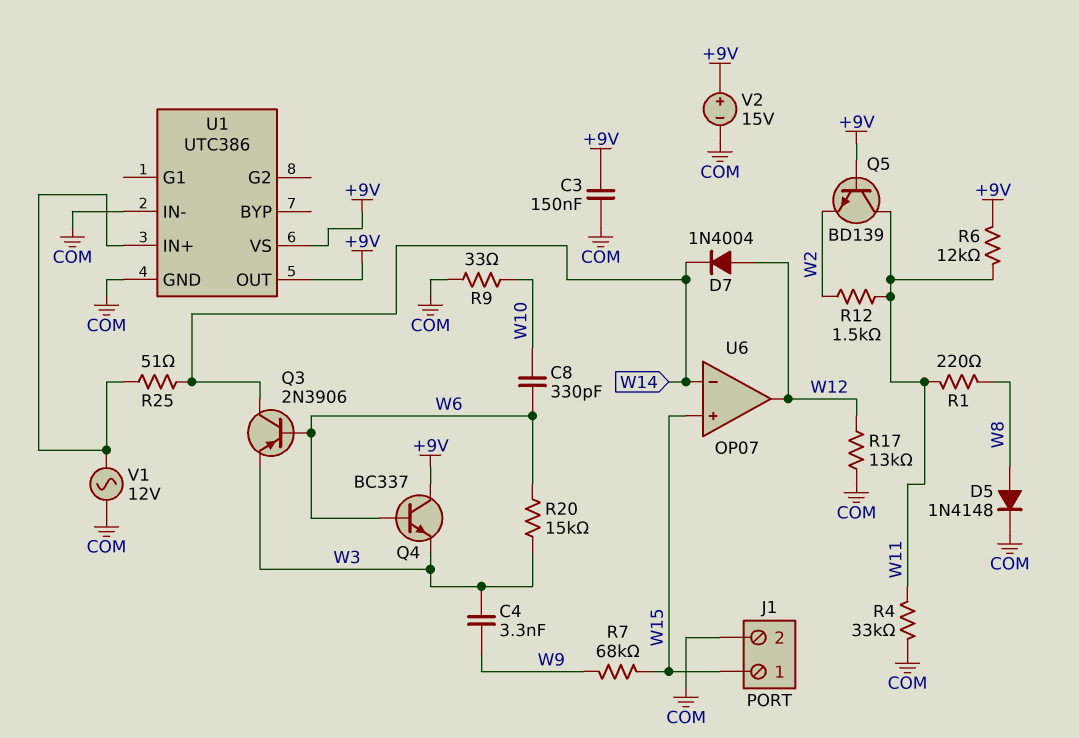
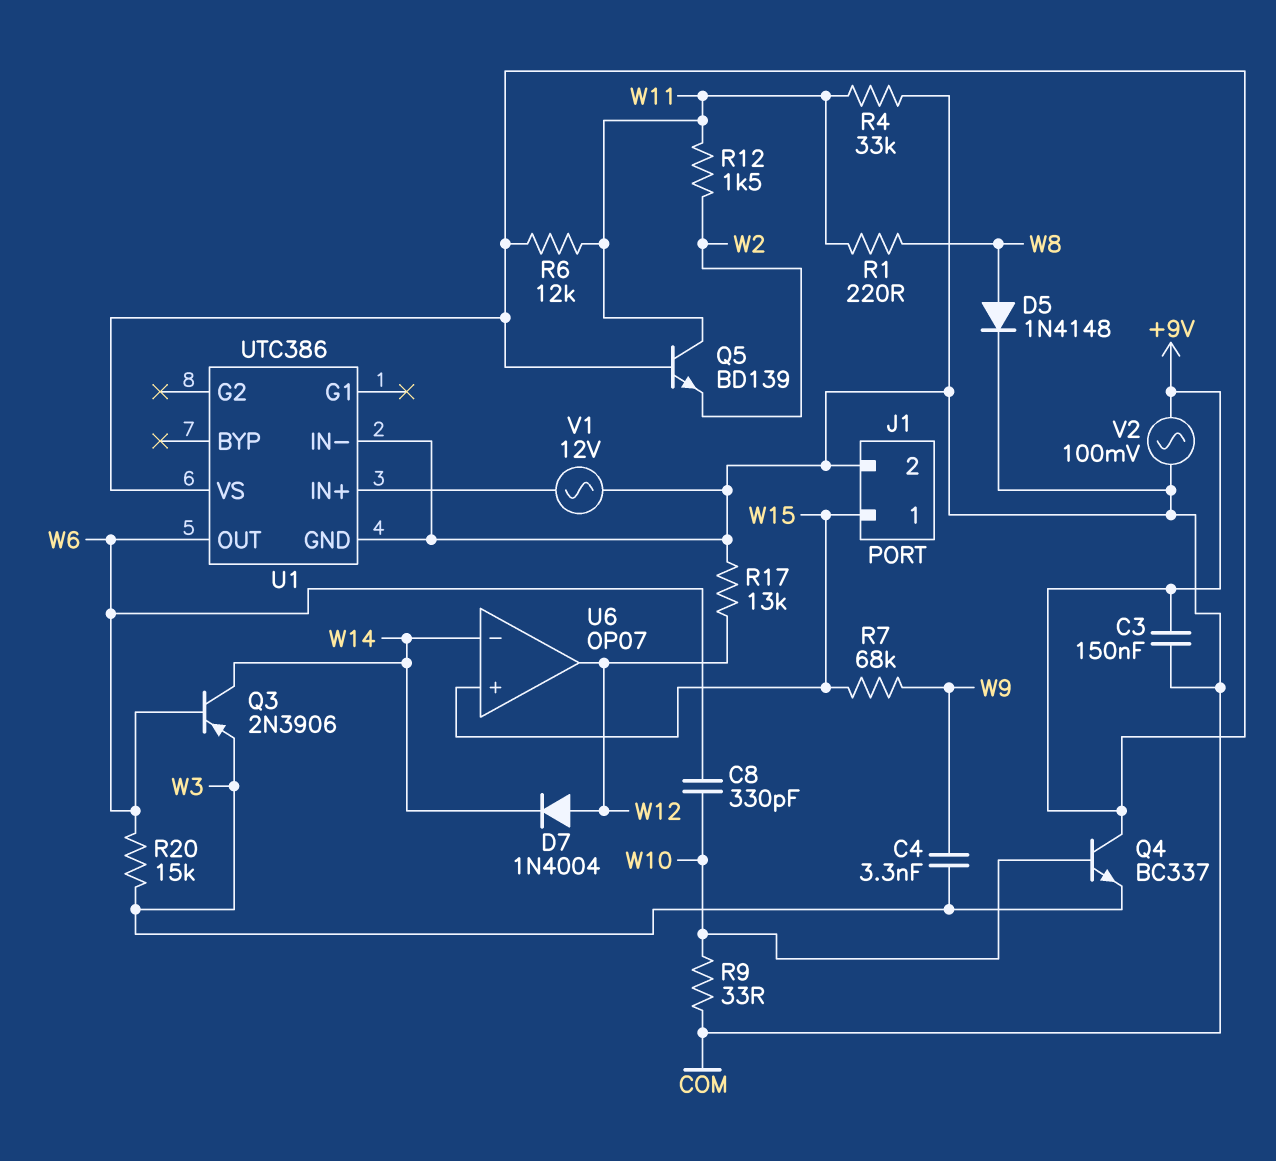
Q4: NPN BC337 (B W6, C +9V, E W3) -> NPN BC337 (B W10, C +9V, E W3)
R25: 51 (U1/IN+, W14) -> none
U1 pin OUT: +9V -> W6
V2: 15V (plus +9V, minus COM) -> AC 100mV (+9V, COM)

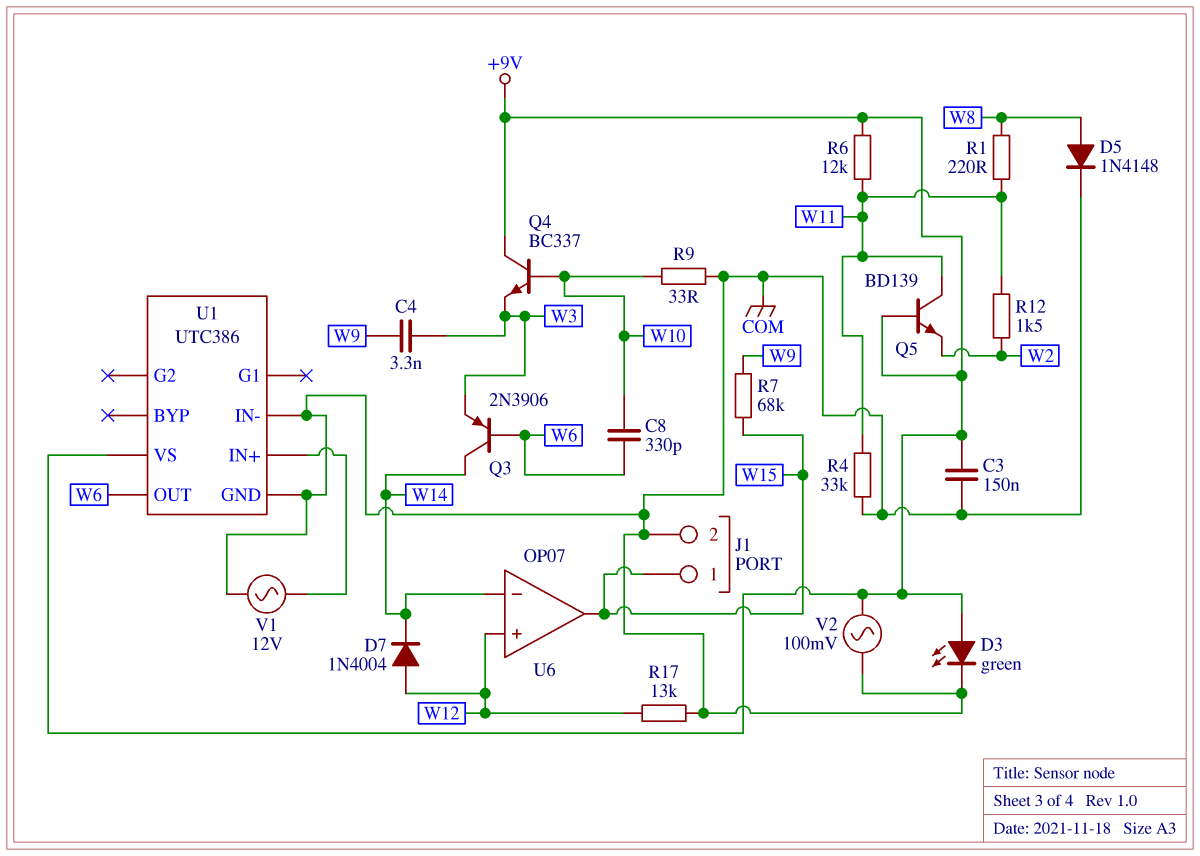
D3: none -> LED green (A +9V, K COM)
R20: 15k (W3, W6) -> none
U6 pin in+: W15 -> W12
U6 pin out: W12 -> W15

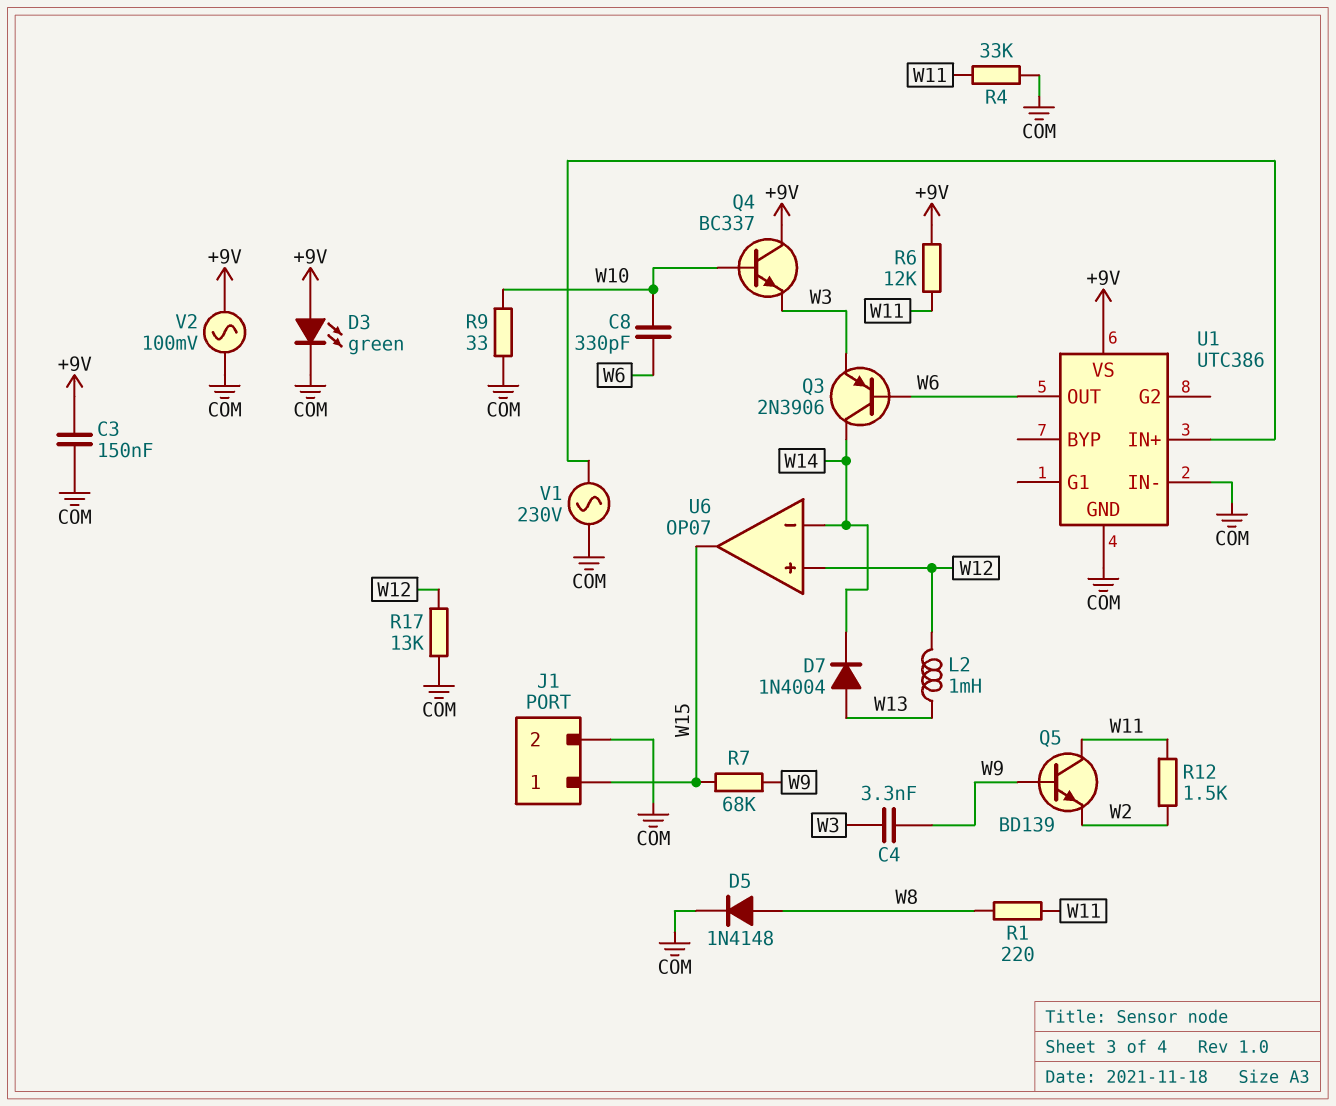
D7: diode 1N4004 (A W12, K W14) -> diode 1N4004 (A W13, K W14)
L2: none -> 1mH (W12, W13)
Q5: NPN BD139 (B +9V, C W11, E W2) -> NPN BD139 (B W9, C W11, E W2)
V1: AC 12V (COM, U1/IN+) -> AC 230V (COM, U1/IN+)

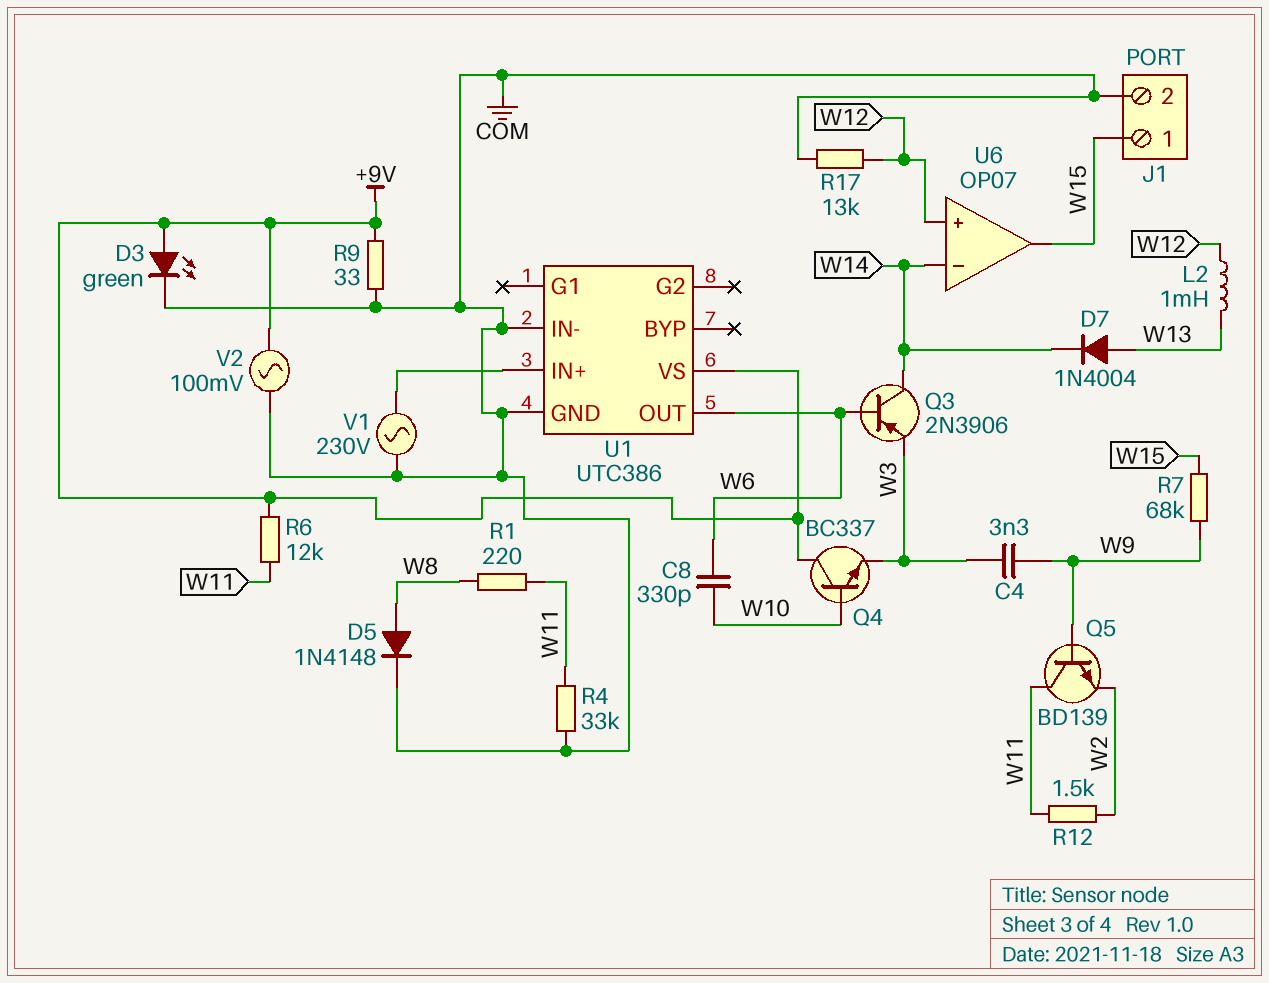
C3: 150nF (+9V, COM) -> none
R9: 33 (COM, W10) -> 33 (+9V, COM)

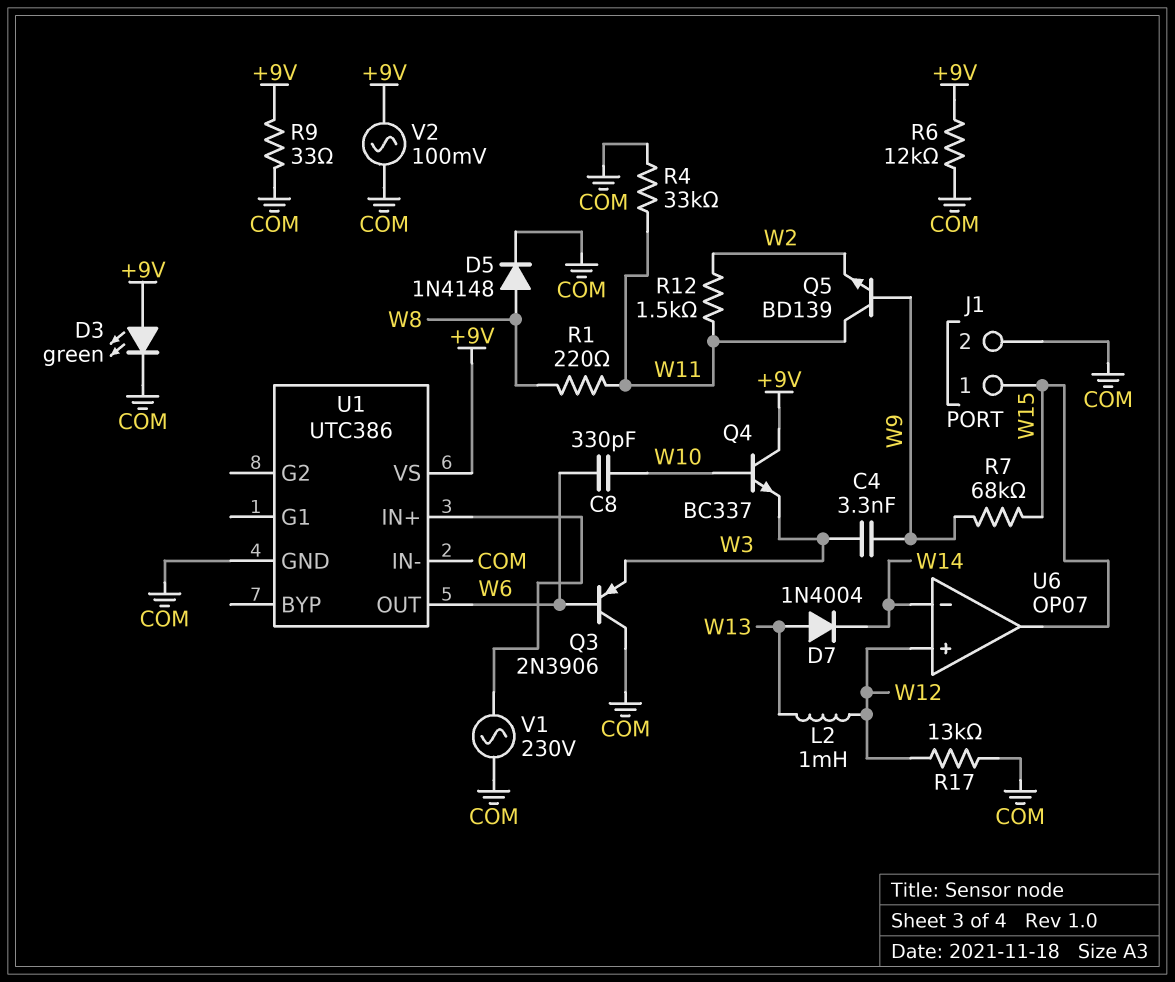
Q3: PNP 2N3906 (B W6, C W14, E W3) -> PNP 2N3906 (B W6, C COM, E W3)
R6: 12k (+9V, W11) -> 12k (+9V, COM)

